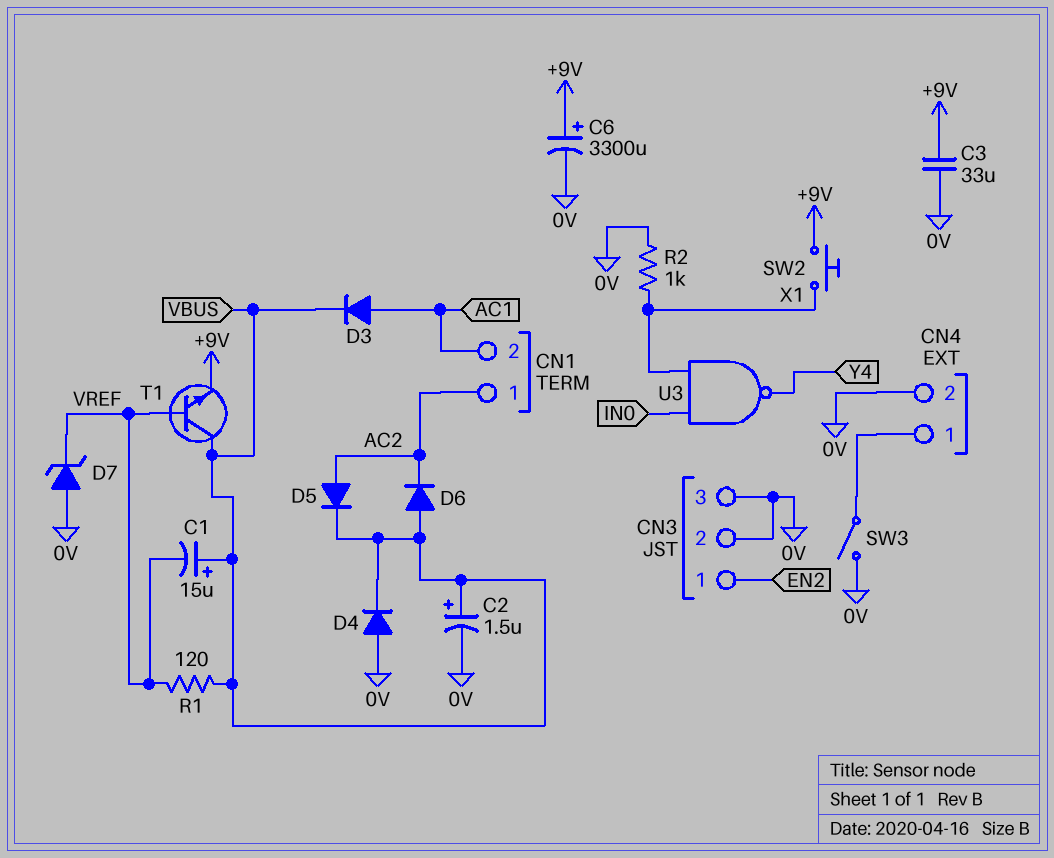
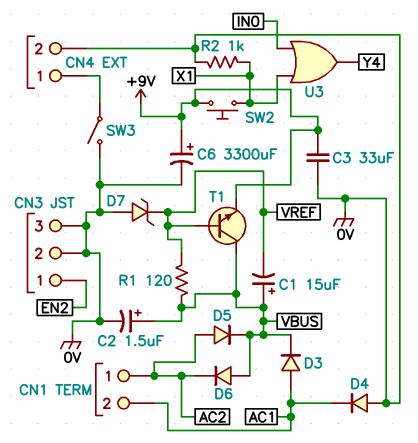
D4: diode (A 0V, K VBUS) -> diode (A 0V, K AC1)
U3: NAND (in IN0, in X1, out Y4) -> OR (in IN0, in X1, out Y4)

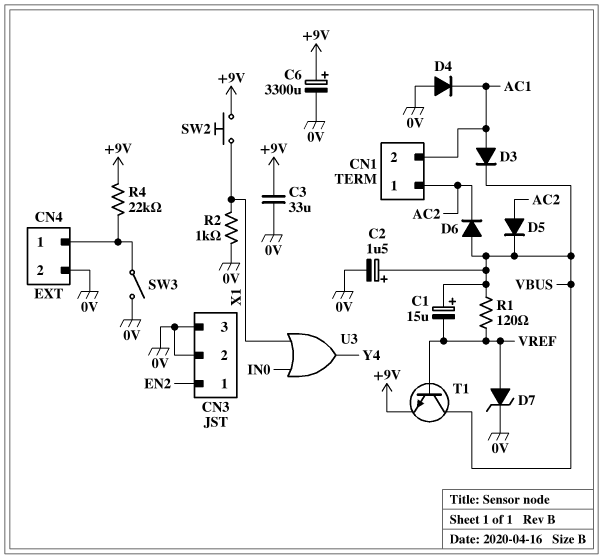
D7: zener (A 0V, K VREF) -> zener (A VREF, K 0V)
R4: none -> 22k (+9V, CN4/1)

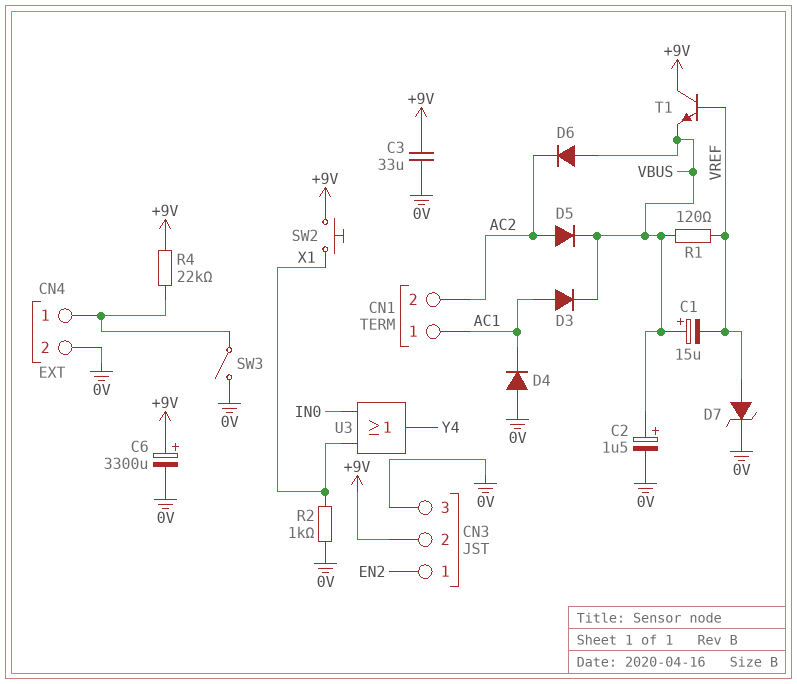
CN1 pin 1: AC2 -> AC1
CN1 pin 2: AC1 -> AC2
CN3 pin 2: 0V -> +9V
T1: NPN (B VREF, C VBUS, E +9V) -> NPN (B VREF, C +9V, E VBUS)

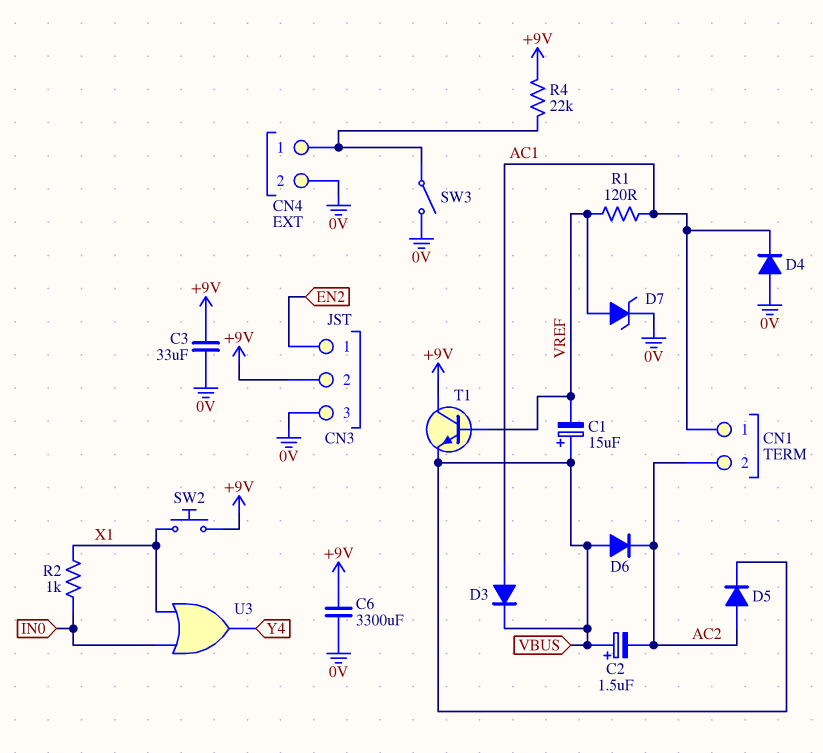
C2: 1.5uF (plus VBUS, minus 0V) -> 1.5uF (plus VBUS, minus AC2)
C6: 3300uF (plus +9V, minus 0V) -> 3300uF (+9V, 0V)
R1: 120 (VBUS, VREF) -> 120 (AC1, VREF)
R2: 1k (0V, X1) -> 1k (IN0, X1)

